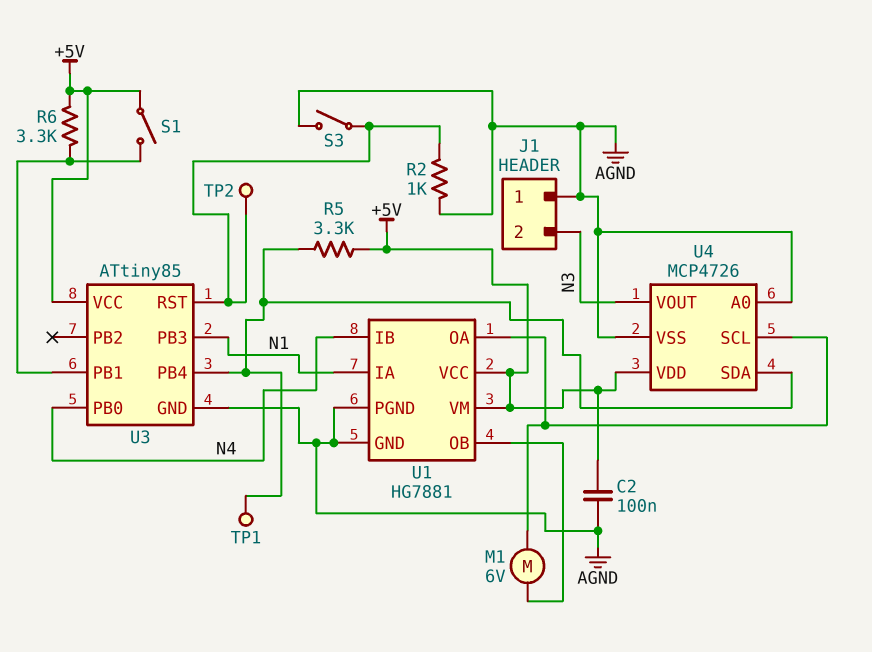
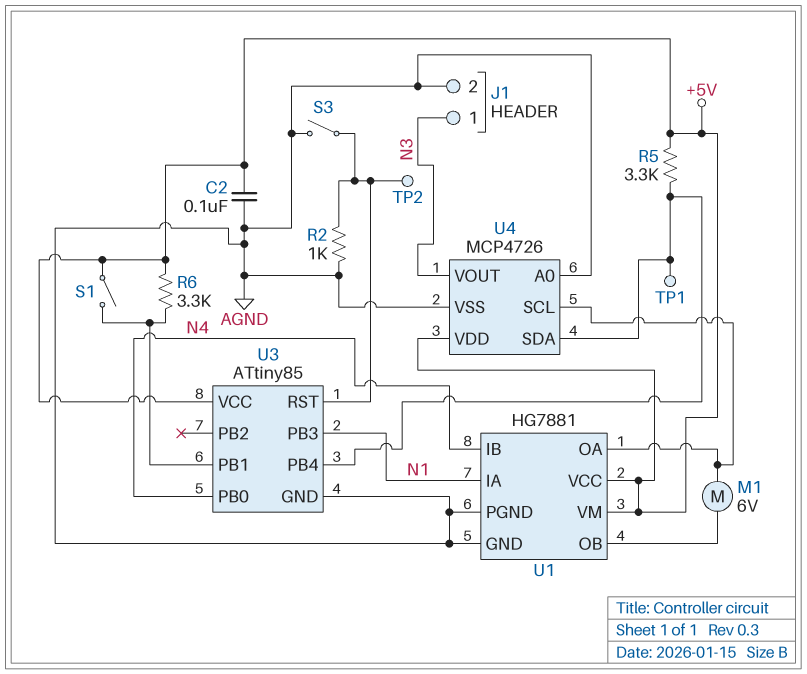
J1 pin 1: AGND -> N3
J1 pin 2: N3 -> AGND

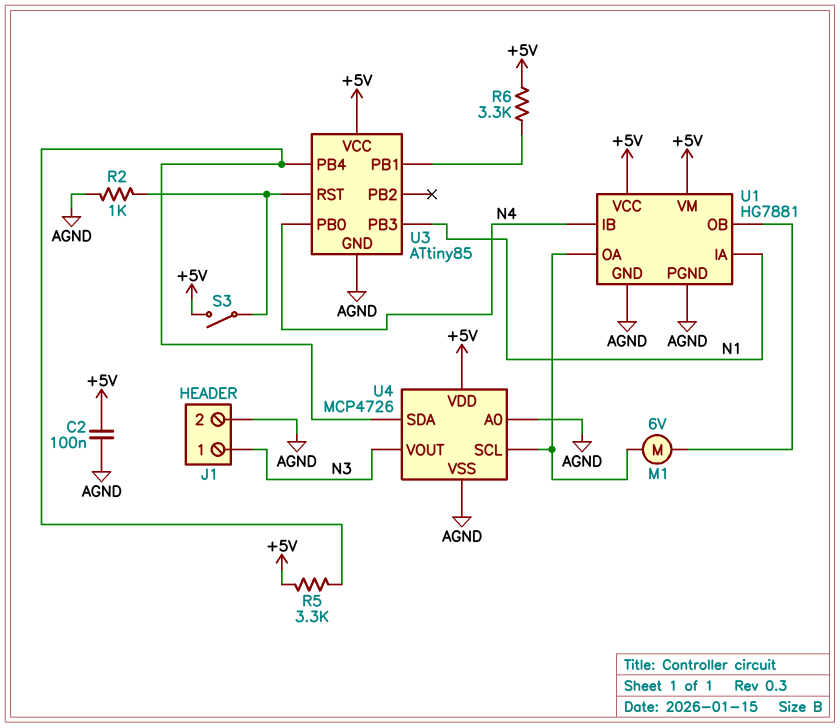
S1: switch (+5V, U3/PB1) -> none
S3: switch (AGND, U3/RST) -> switch (+5V, U3/RST)
TP1: test point (U3/PB4) -> none
TP2: test point (U3/RST) -> none

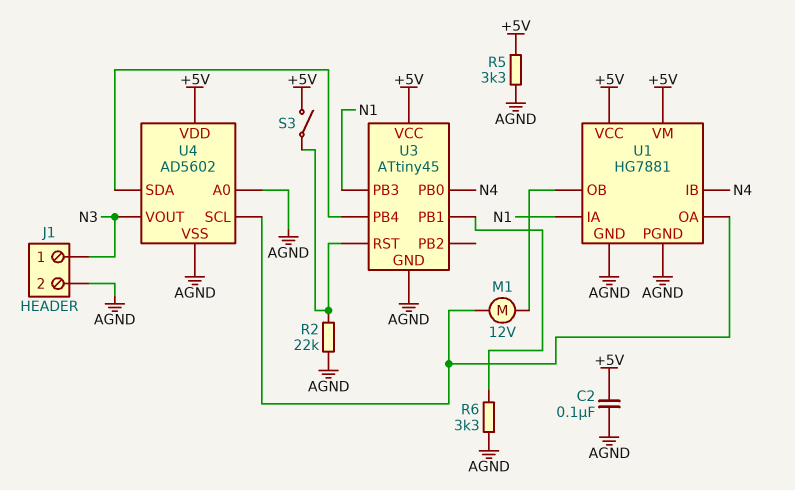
M1: motor 6V (U1/OA, U1/OB) -> motor 12V (U1/OA, U1/OB)
R2: 1k (AGND, U3/RST) -> 22k (AGND, U3/RST)
R5: 3.3k (+5V, U3/PB4) -> 3.3k (+5V, AGND)
R6: 3.3k (+5V, U3/PB1) -> 3.3k (AGND, U3/PB1)
U3: ATtiny85 -> ATtiny45
U4: MCP4726 -> AD5602

